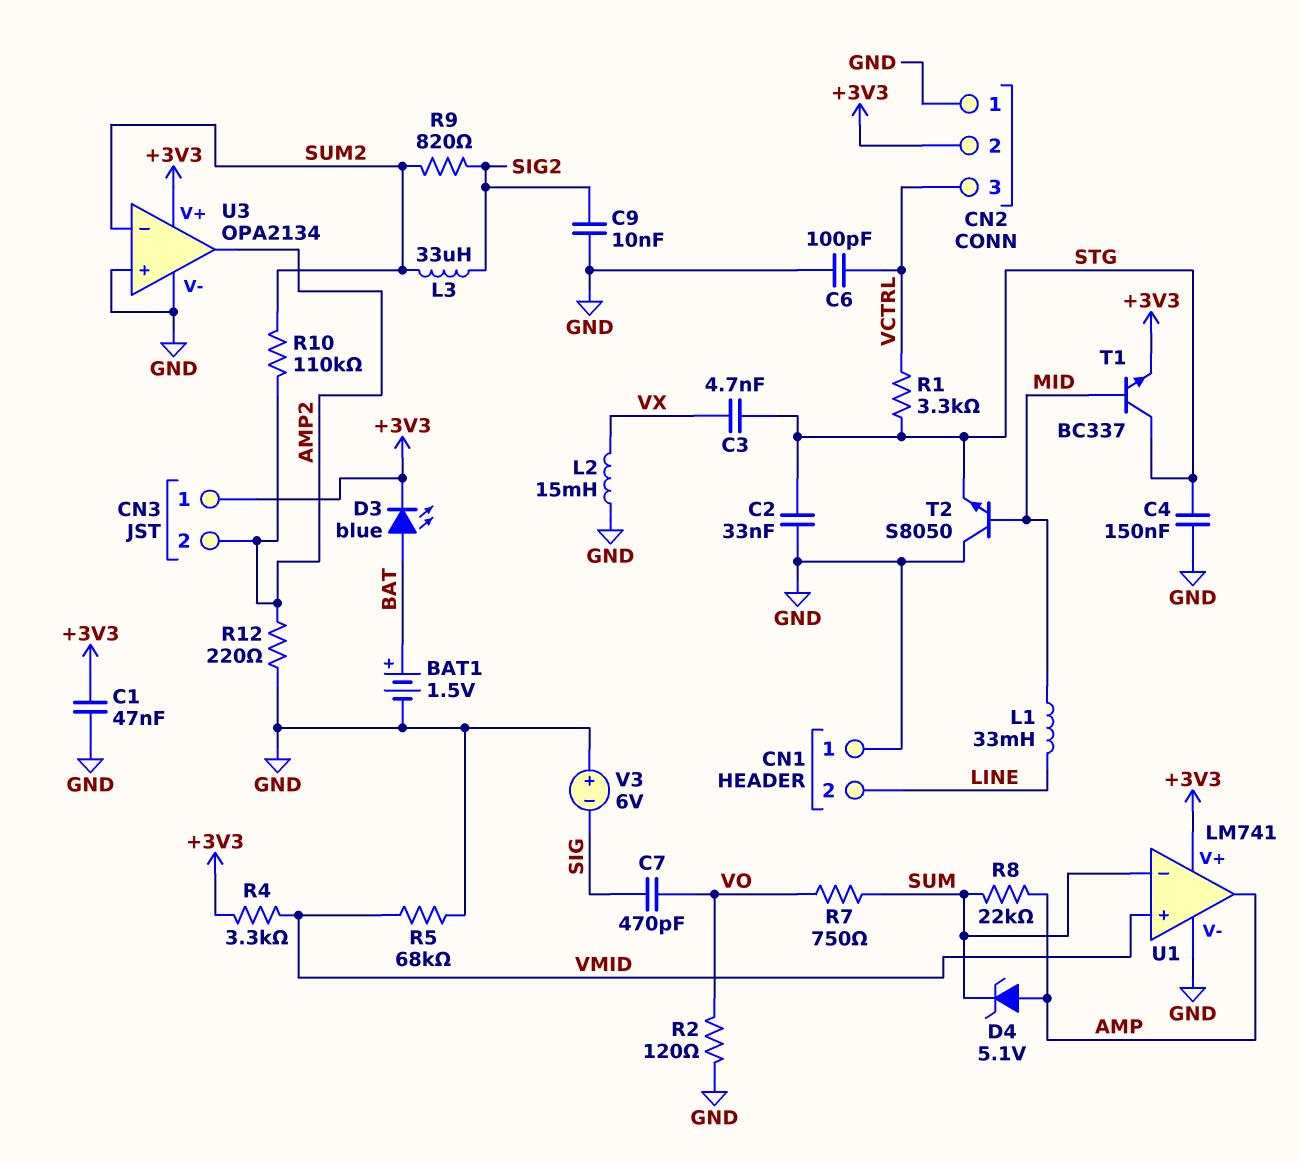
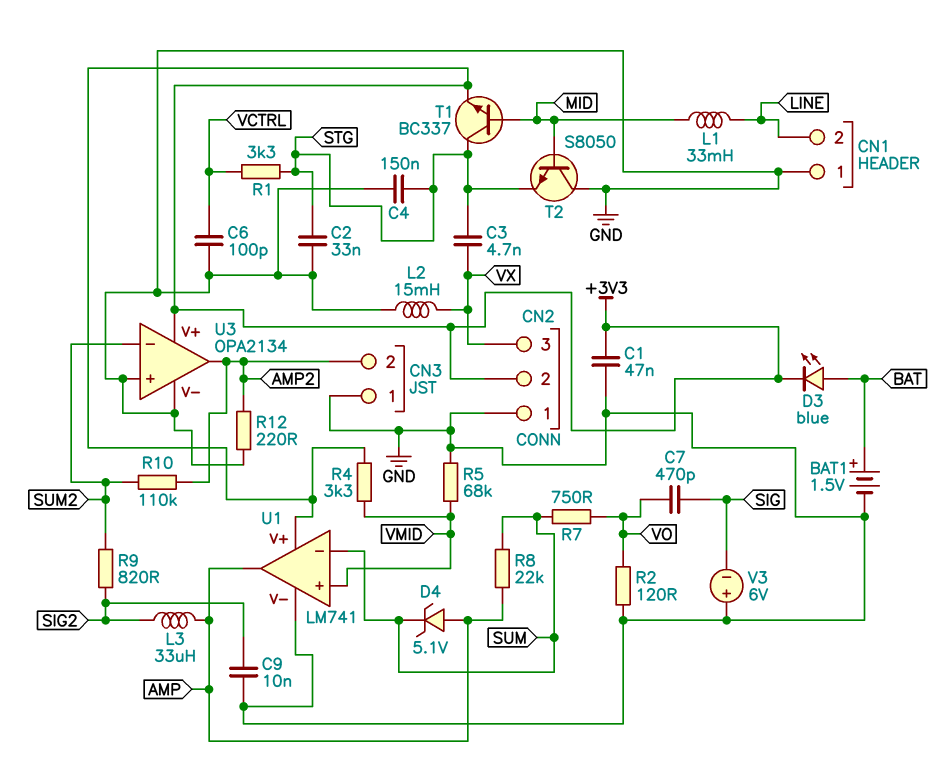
CN2 pin 3: VCTRL -> VX
CN3 pin 1: +3V3 -> GND
L3: 33uH (SIG2, SUM2) -> 33uH (AMP, SIG2)

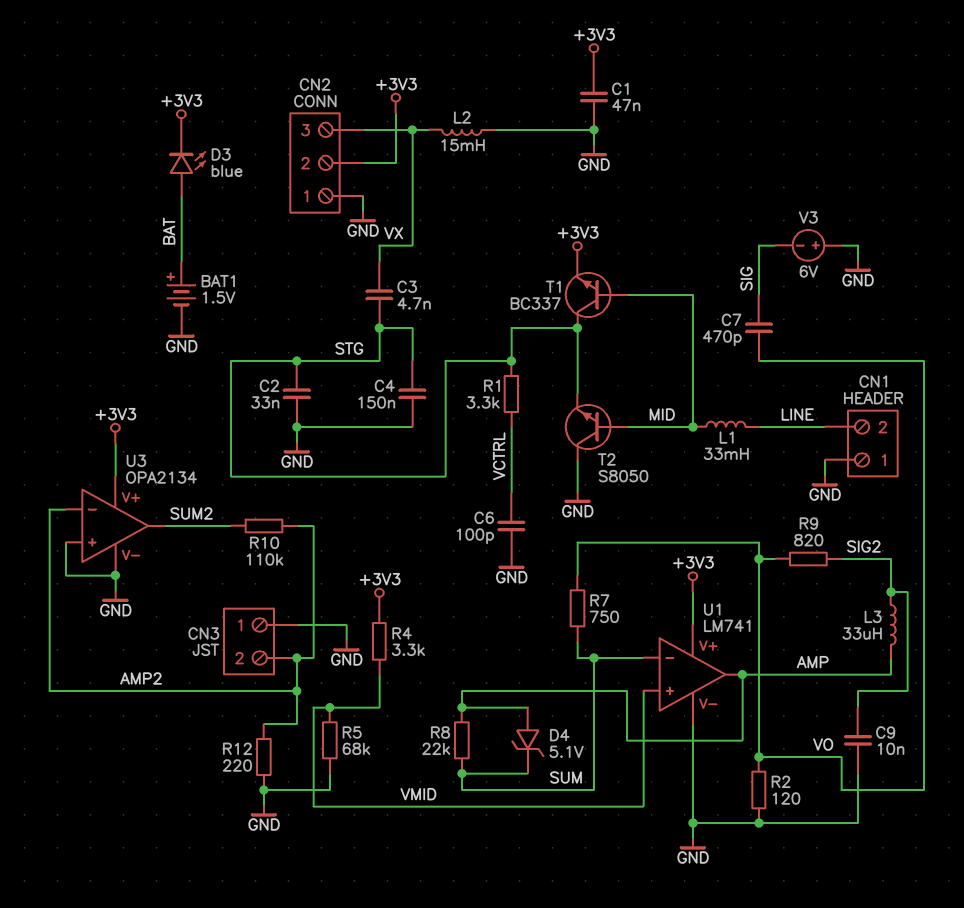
R9: 820 (SIG2, SUM2) -> 820 (SIG2, VO)
U3 pin in-: SUM2 -> AMP2
U3 pin out: AMP2 -> SUM2

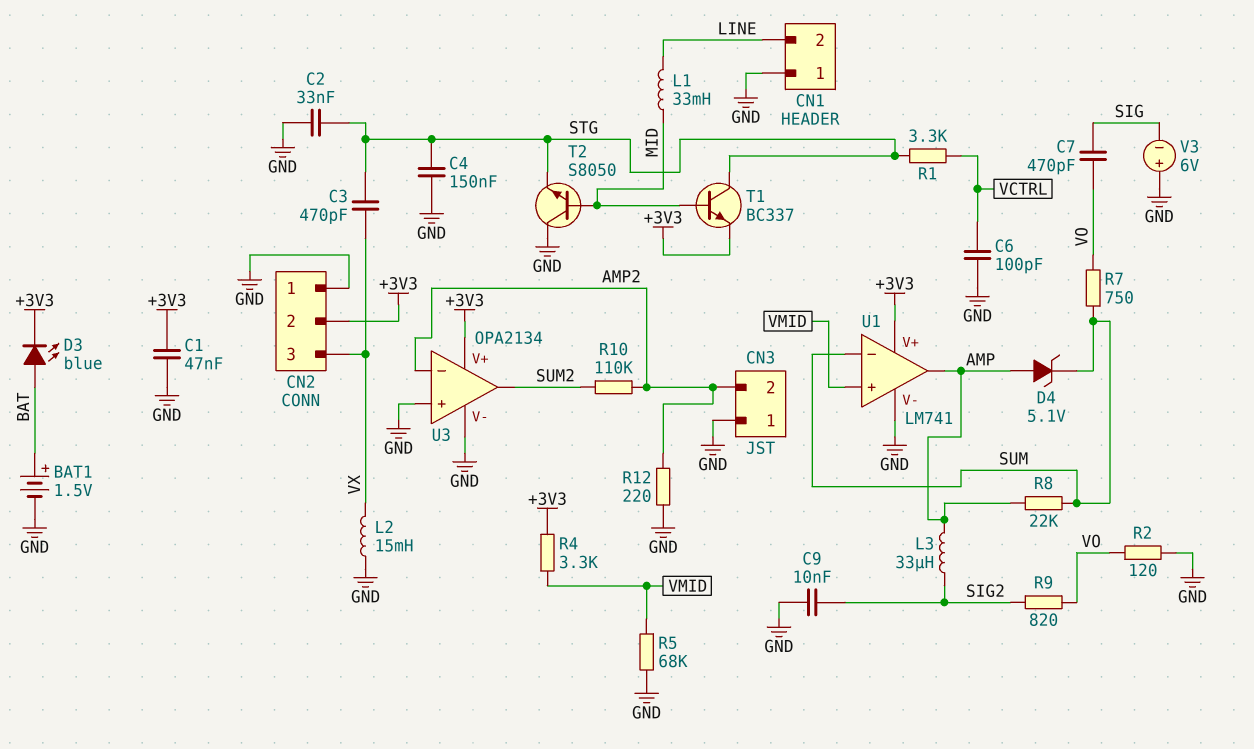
C3: 4.7nF (STG, VX) -> 470pF (STG, VX)

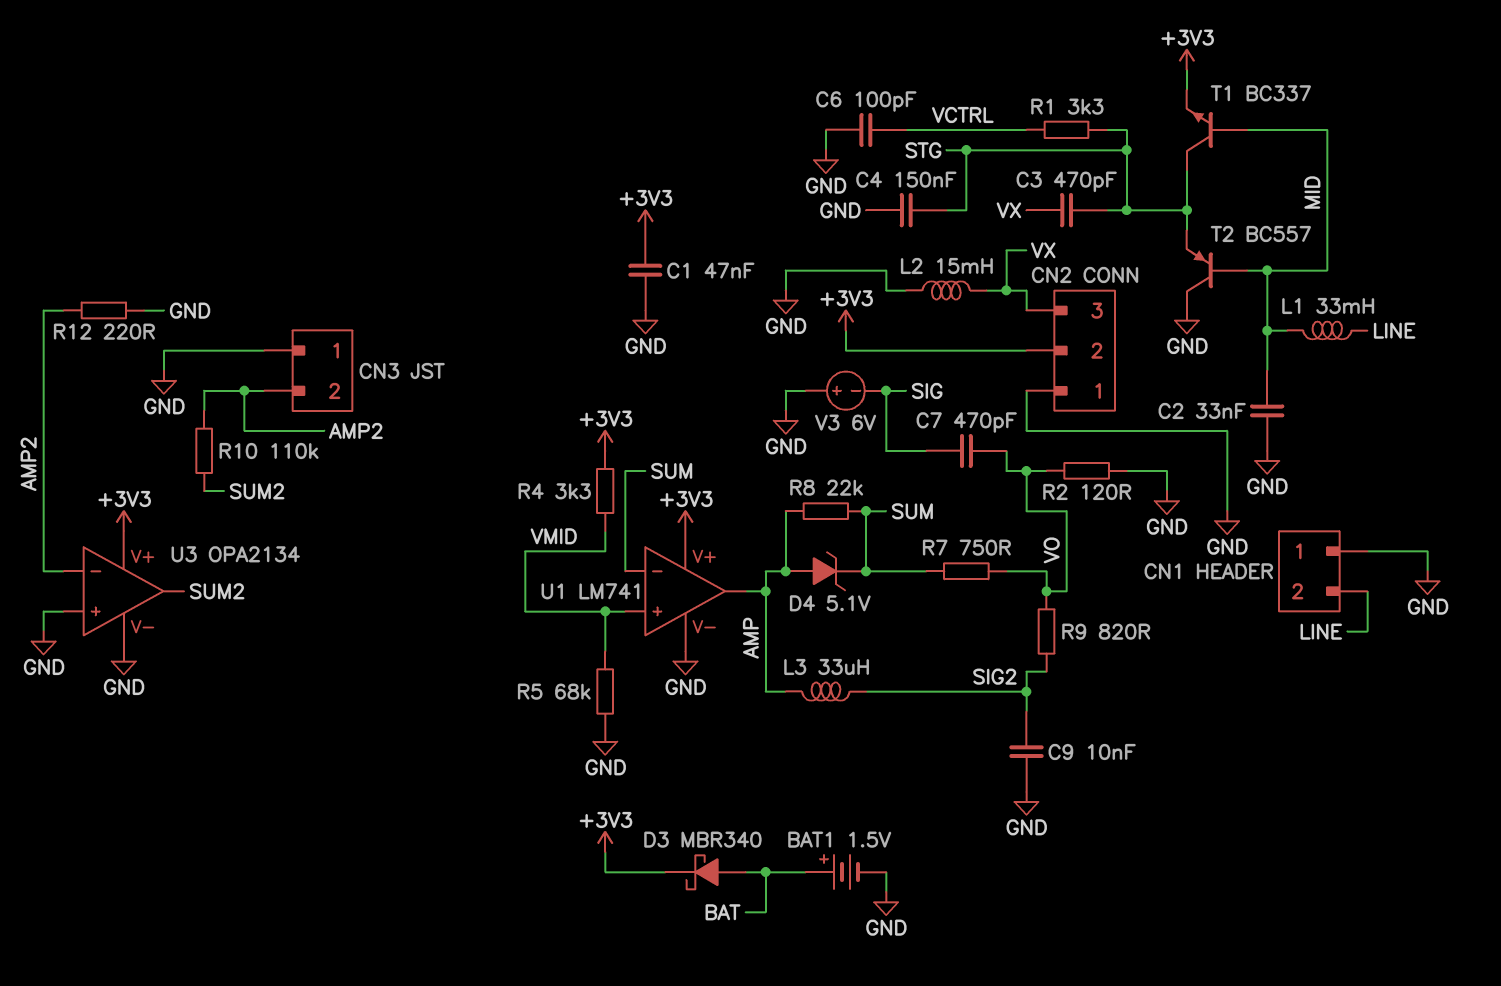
C2: 33nF (GND, STG) -> 33nF (GND, MID)
D3: LED blue (A BAT, K +3V3) -> schottky MBR340 (A BAT, K +3V3)
T2: NPN S8050 (B MID, C GND, E STG) -> PNP BC557 (B MID, C GND, E STG)

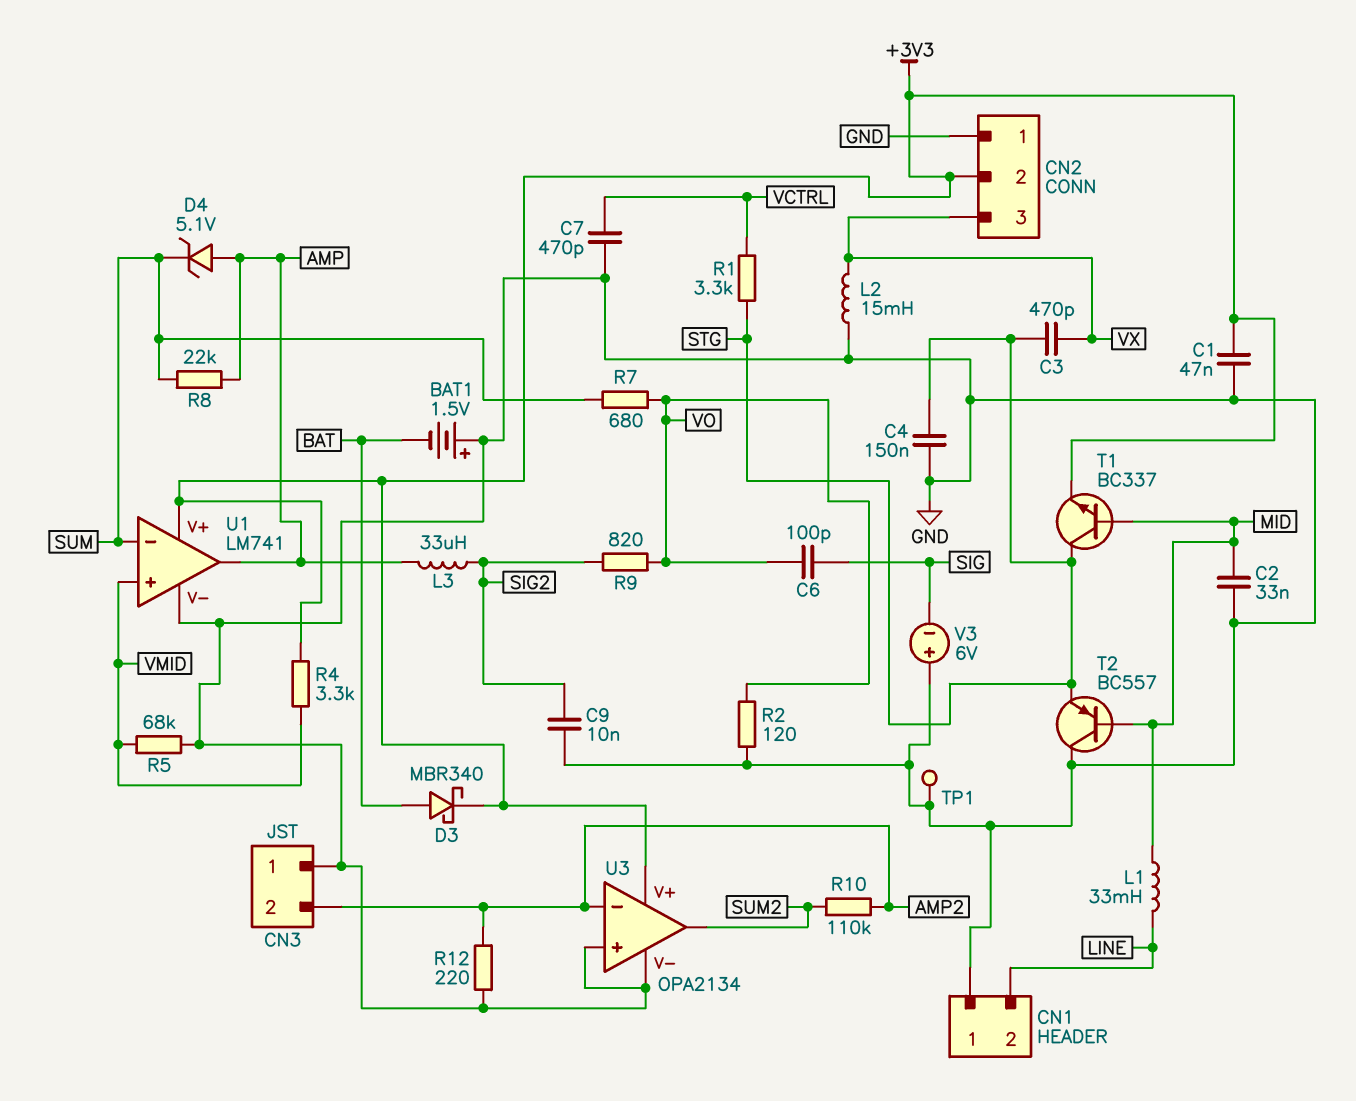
BAT1: 1.5V (plus BAT, minus GND) -> 1.5V (plus GND, minus BAT)
C6: 100pF (GND, VCTRL) -> 100pF (SIG, VO)
C7: 470pF (SIG, VO) -> 470pF (GND, VCTRL)
R7: 750 (SUM, VO) -> 680 (SUM, VO)
TP1: none -> test point (GND)

